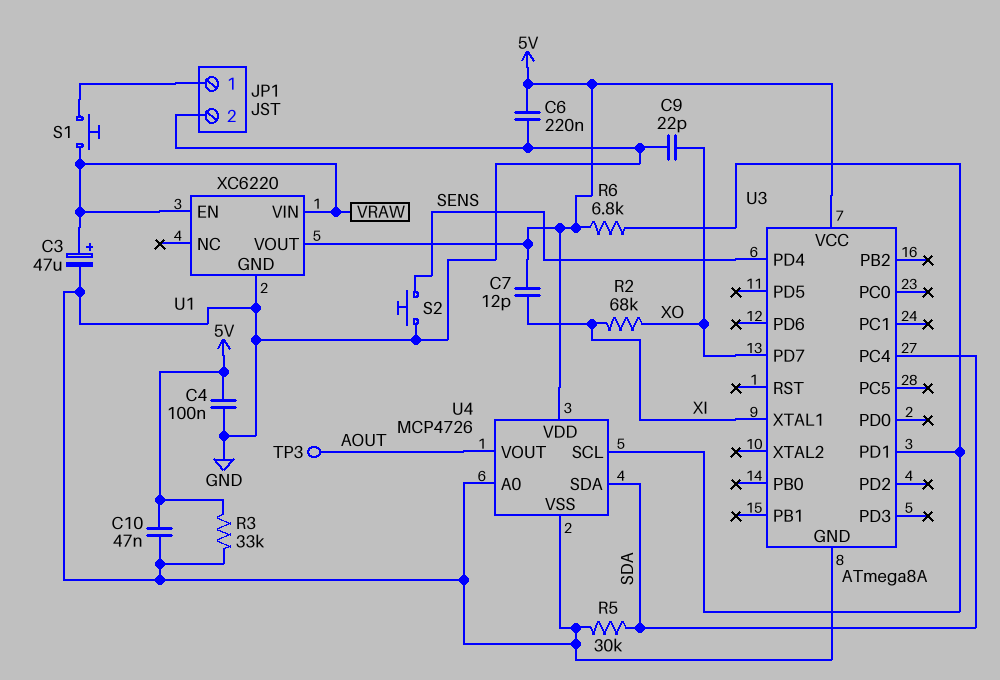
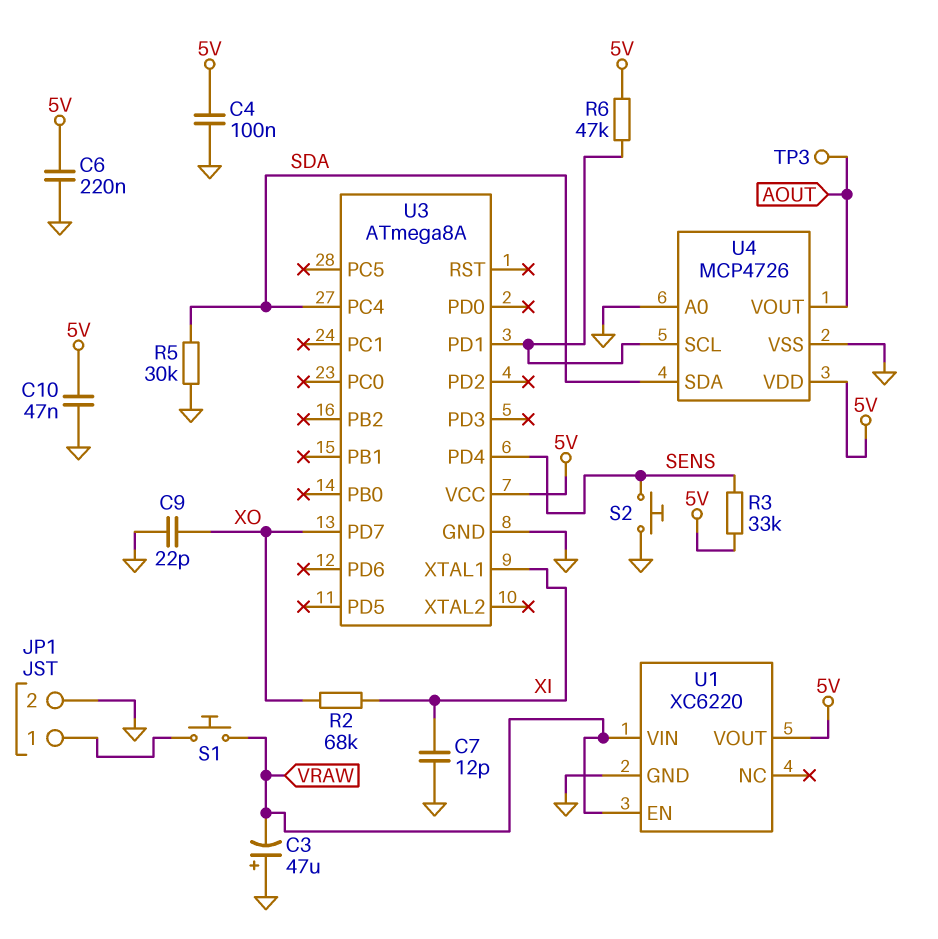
C3: 47uF (plus VRAW, minus GND) -> 47uF (plus GND, minus VRAW)
C7: 12pF (5V, XI) -> 12pF (GND, XI)
R3: 33k (5V, GND) -> 33k (5V, SENS)
R6: 6.8k (5V, U3/PD1) -> 47k (5V, U3/PD1)

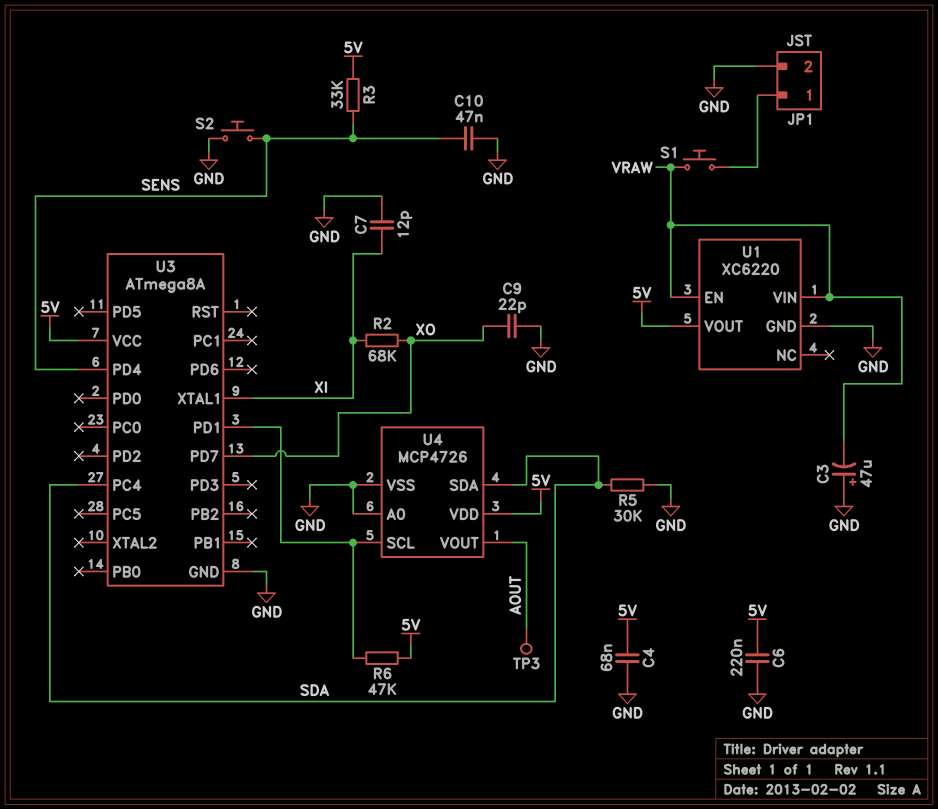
C4: 100nF (5V, GND) -> 68nF (5V, GND)
C10: 47nF (5V, GND) -> 47nF (GND, SENS)

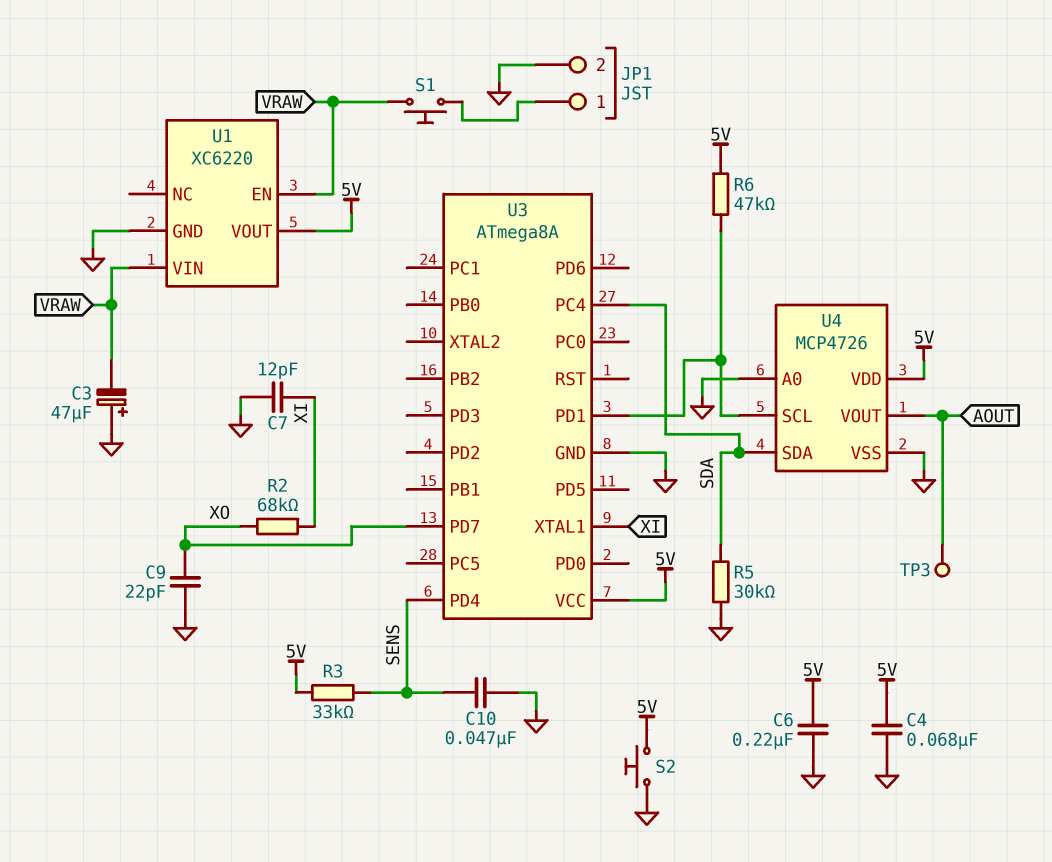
S2: button (GND, SENS) -> button (5V, GND)

